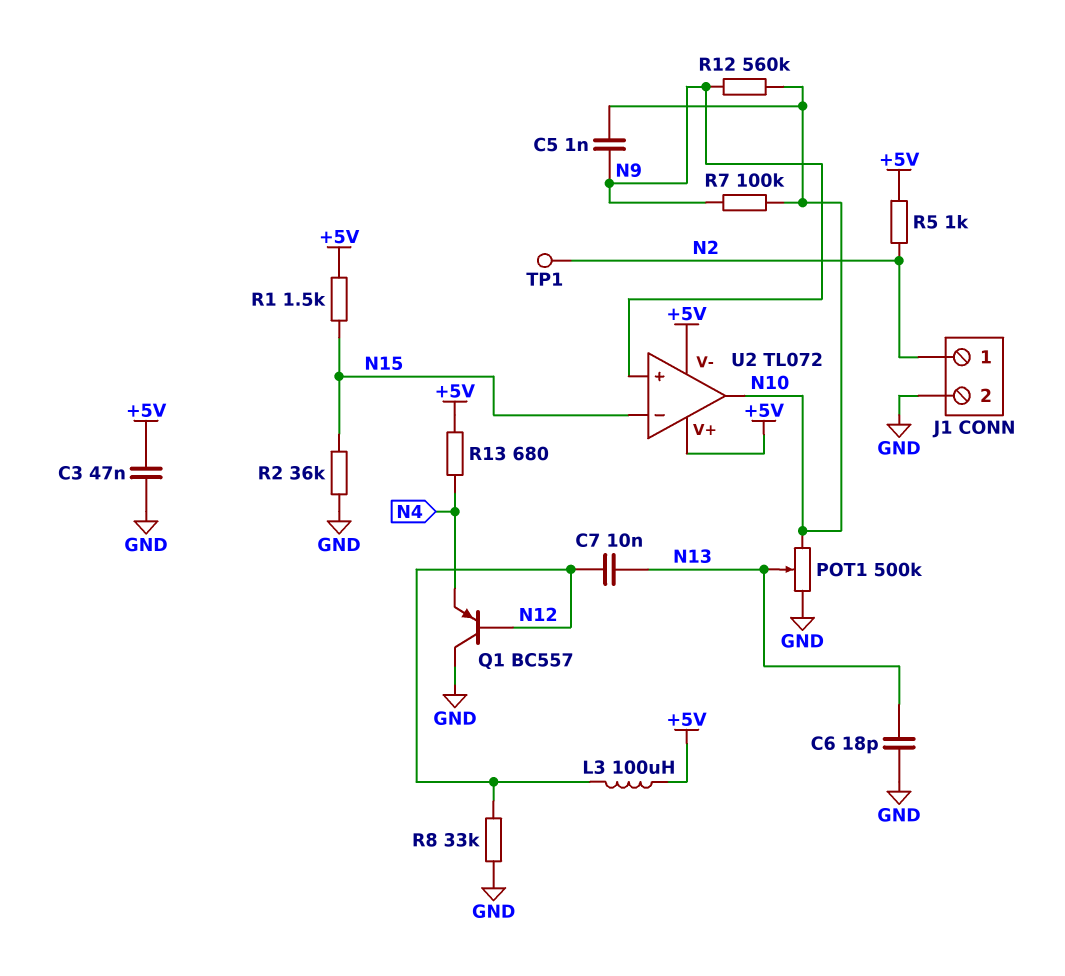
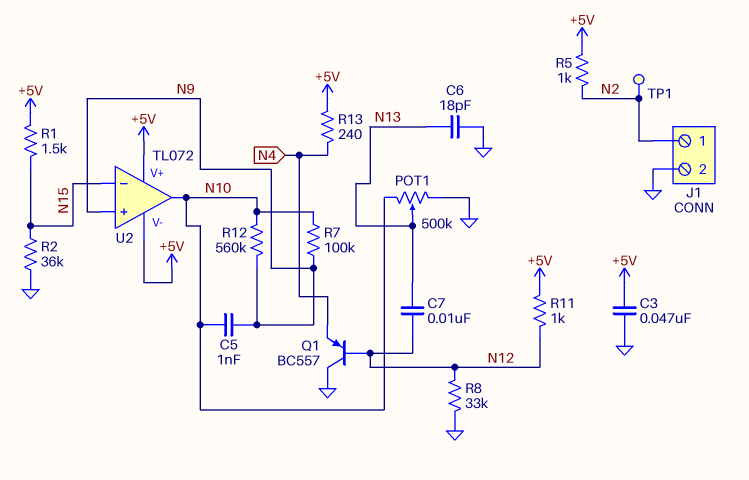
L3: 100uH (+5V, N12) -> none
R11: none -> 1k (+5V, N12)
R13: 680 (+5V, N4) -> 240 (+5V, N4)

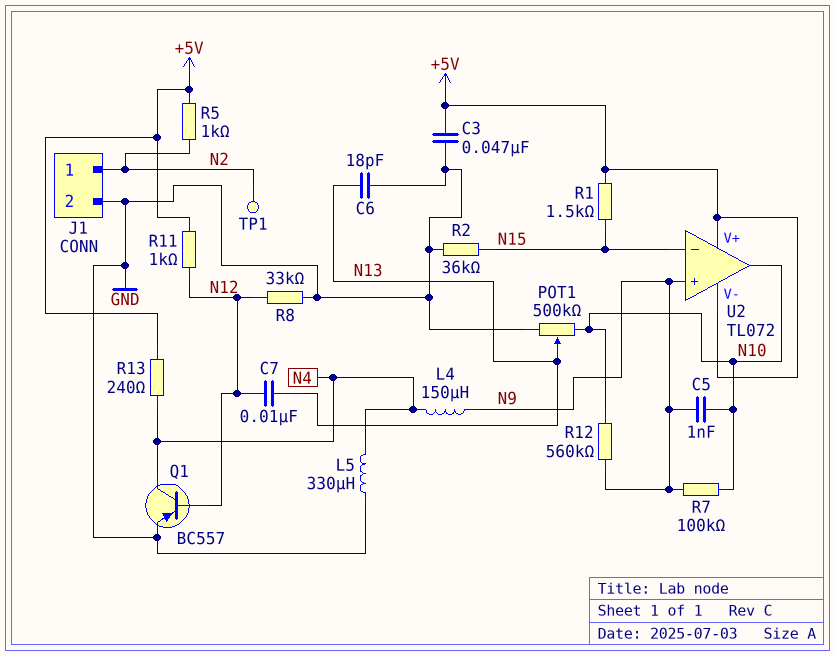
L4: none -> 150uH (N4, N9)
L5: none -> 330uH (GND, N4)
Q1: PNP BC557 (B N12, C GND, E N4) -> PNP BC557 (B N12, C N4, E GND)

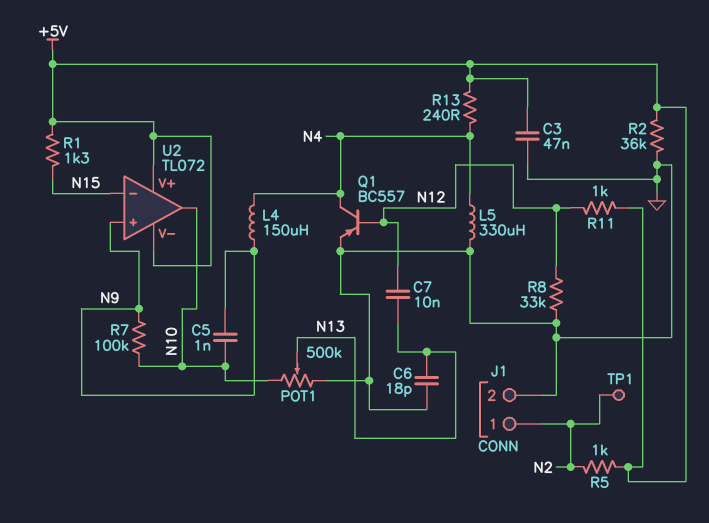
R1: 1.5k (+5V, N15) -> 1.3k (+5V, N15)
R2: 36k (GND, N15) -> 36k (+5V, GND)
R12: 560k (N9, N10) -> none

